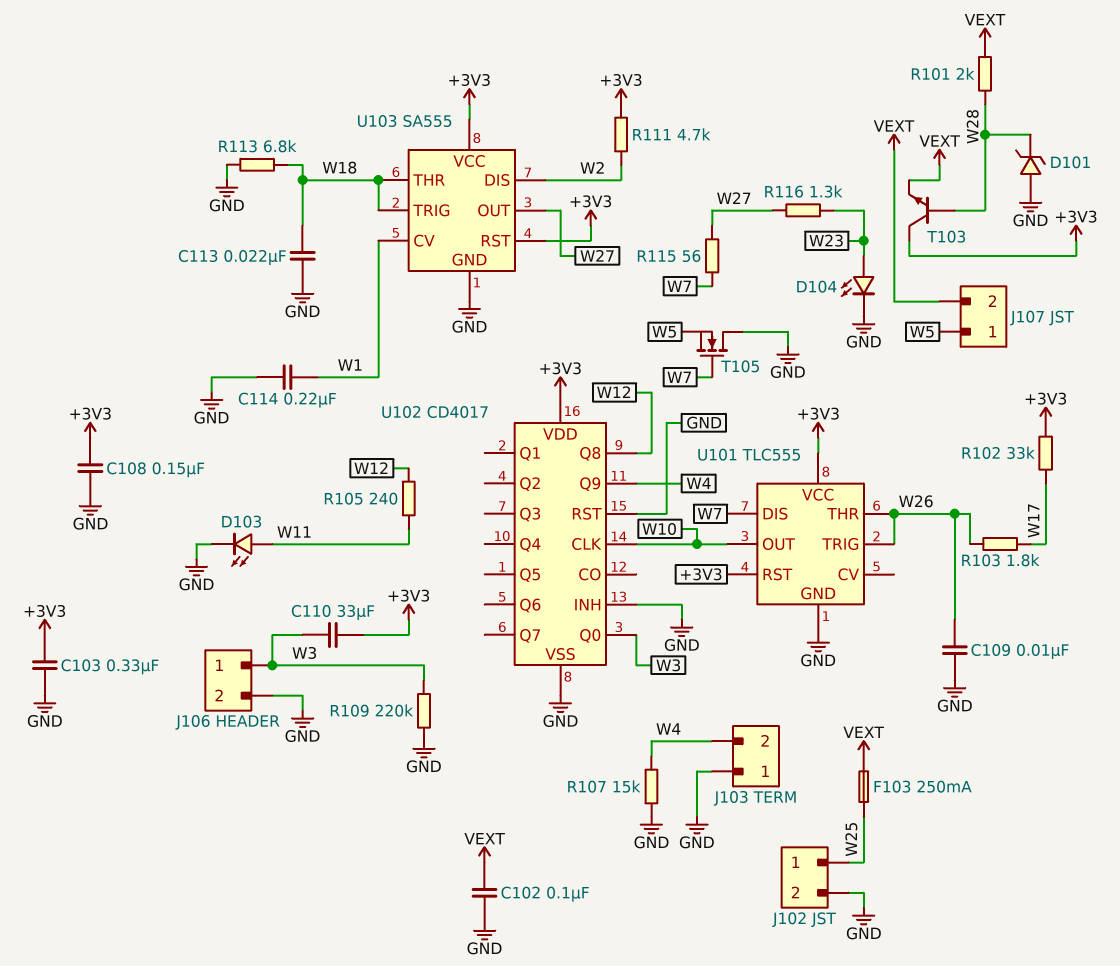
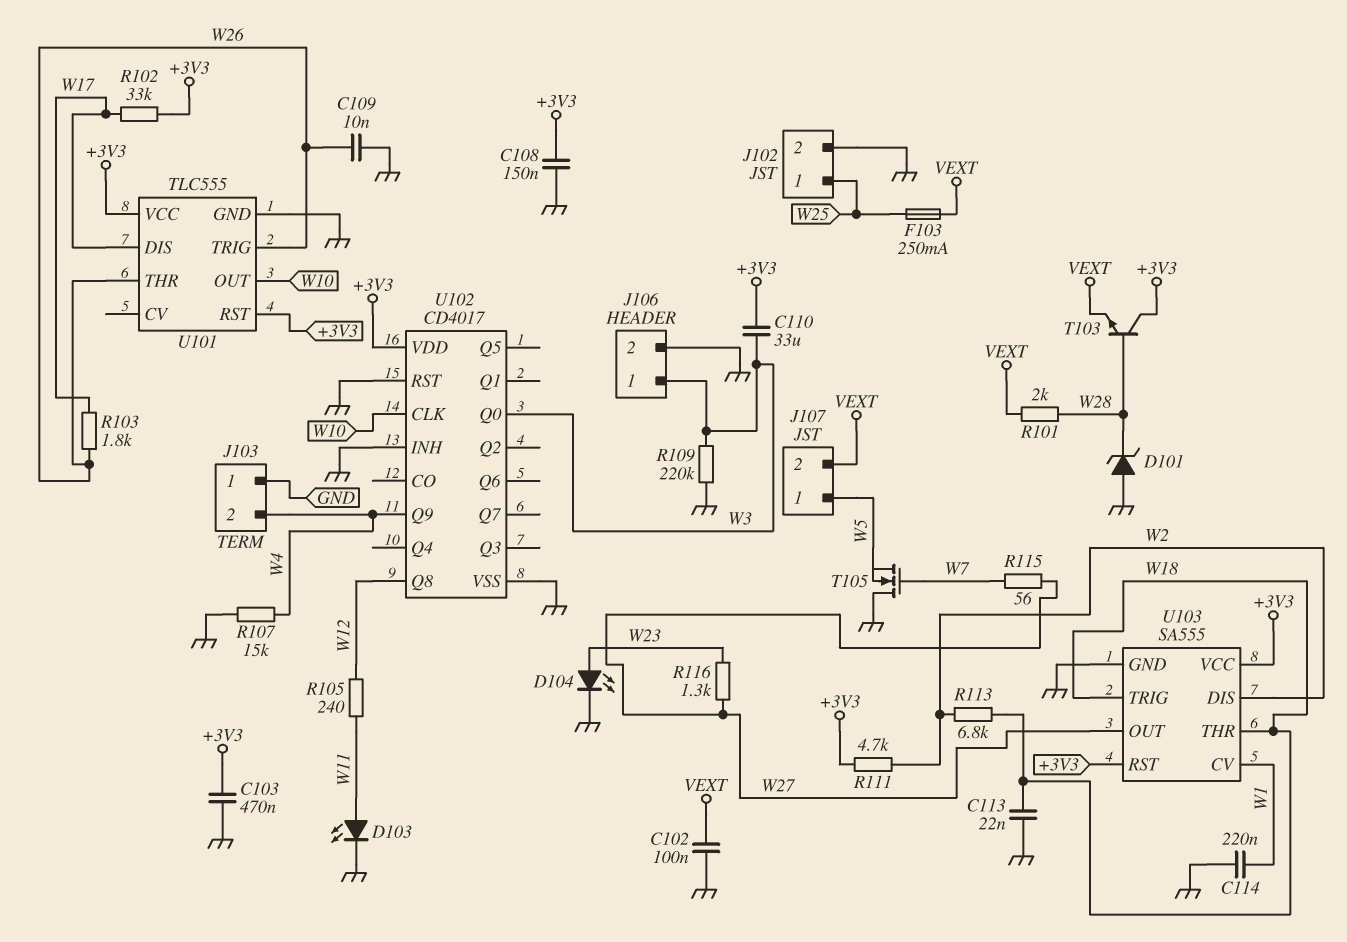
C103: 330nF (+3V3, GND) -> 470nF (+3V3, GND)
R113: 6.8k (GND, W18) -> 6.8k (W2, W18)
U101 pin DIS: W7 -> W17

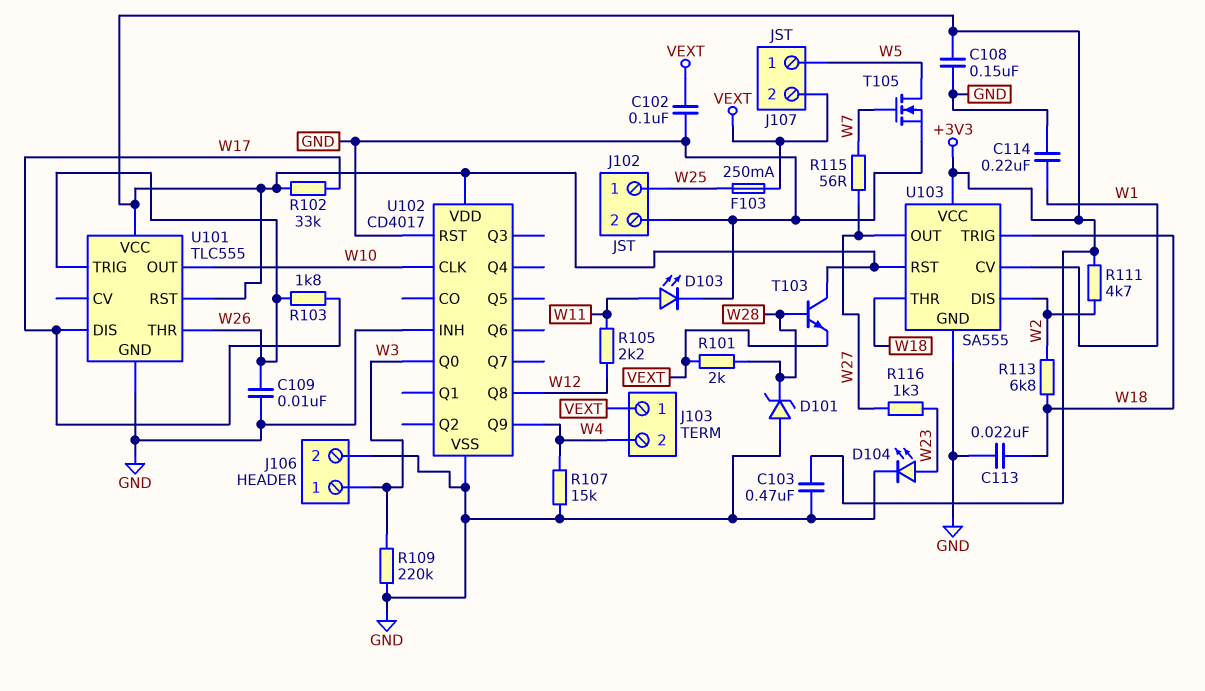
C110: 33uF (+3V3, W3) -> none
J103 pin 1: GND -> VEXT
R105: 240 (W11, W12) -> 2.2k (W11, W12)
T105: NMOS (G W7, D GND, S W5) -> NMOS (G W7, D W5, S GND)

